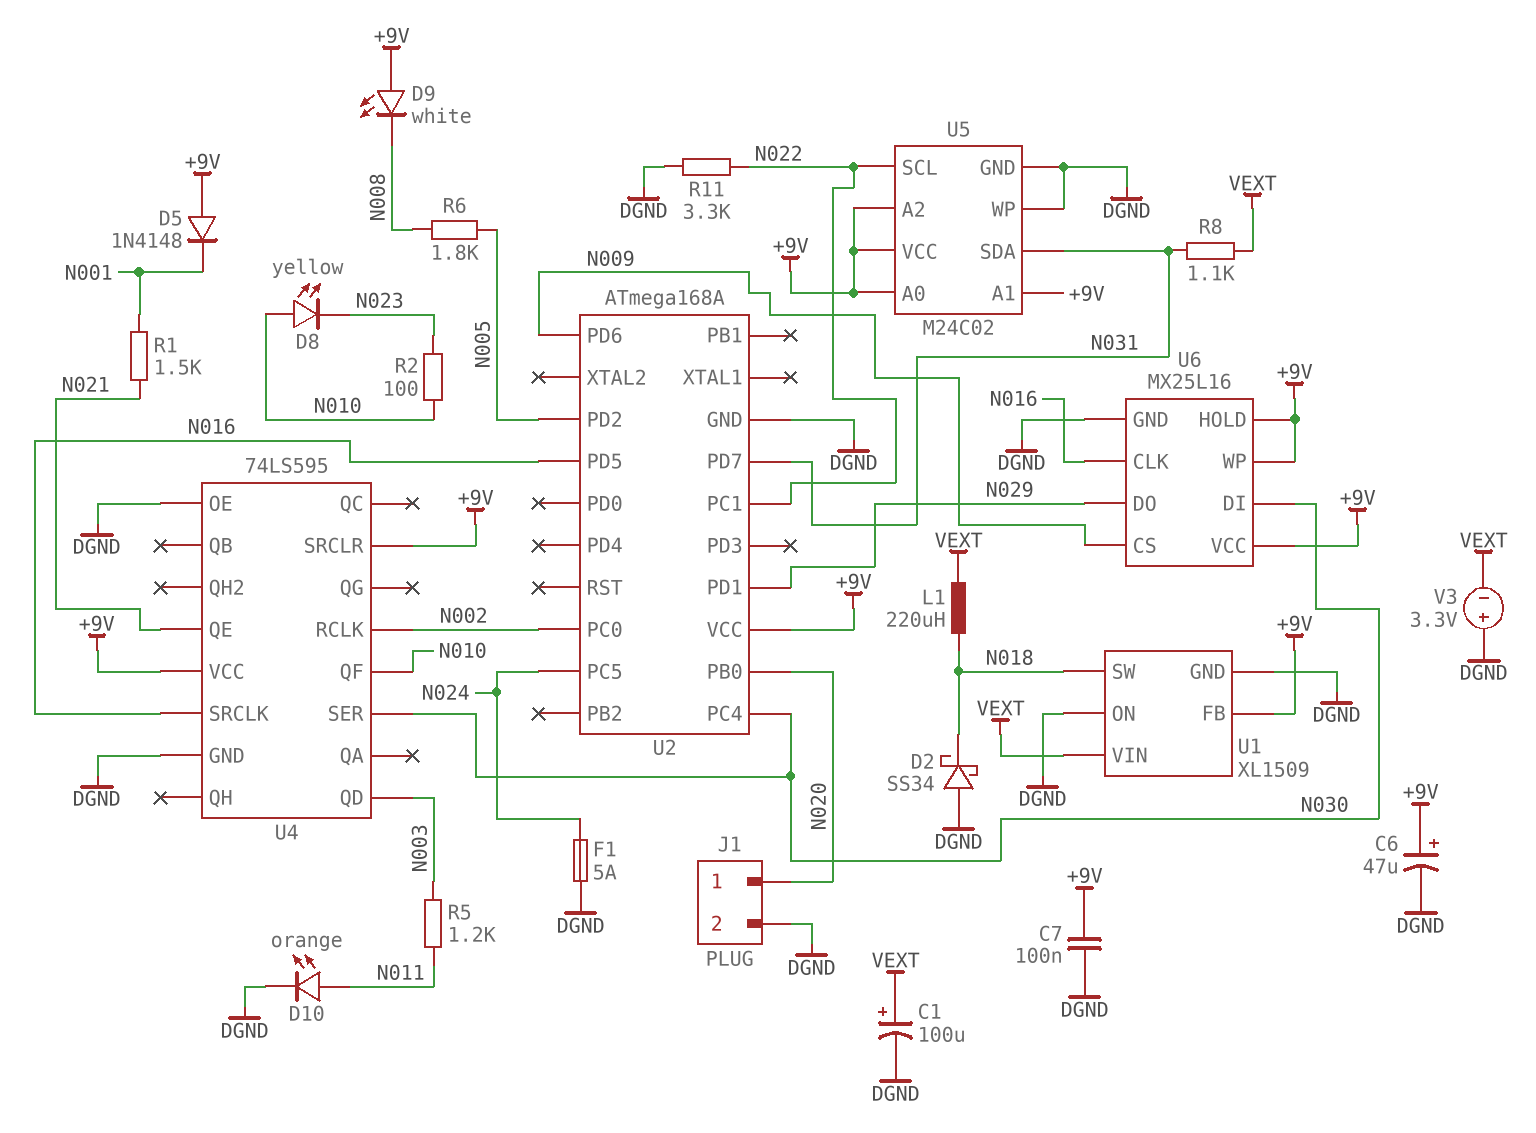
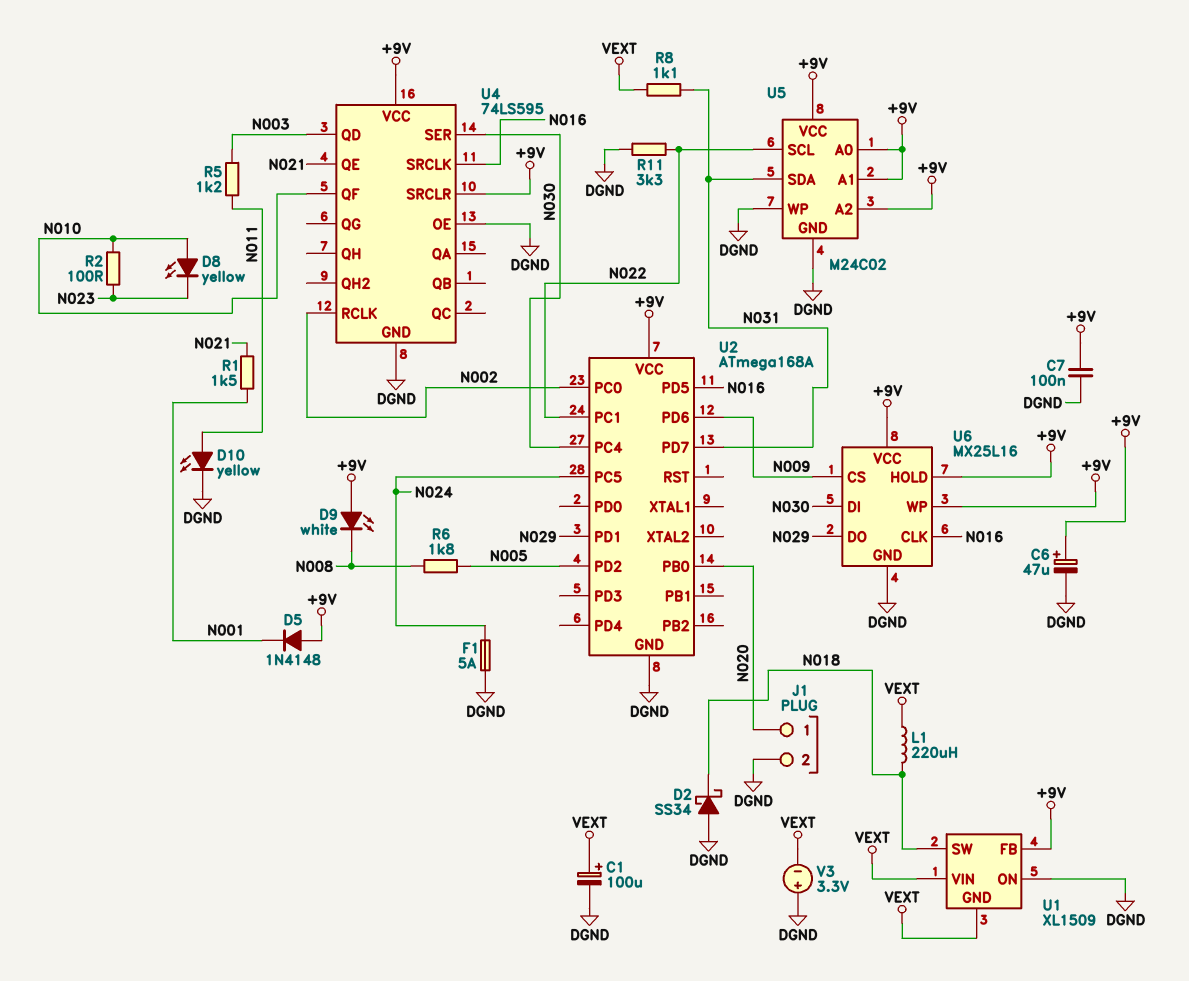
D10: LED orange (A N011, K DGND) -> LED yellow (A N011, K DGND)
U1 pin GND: DGND -> VEXT

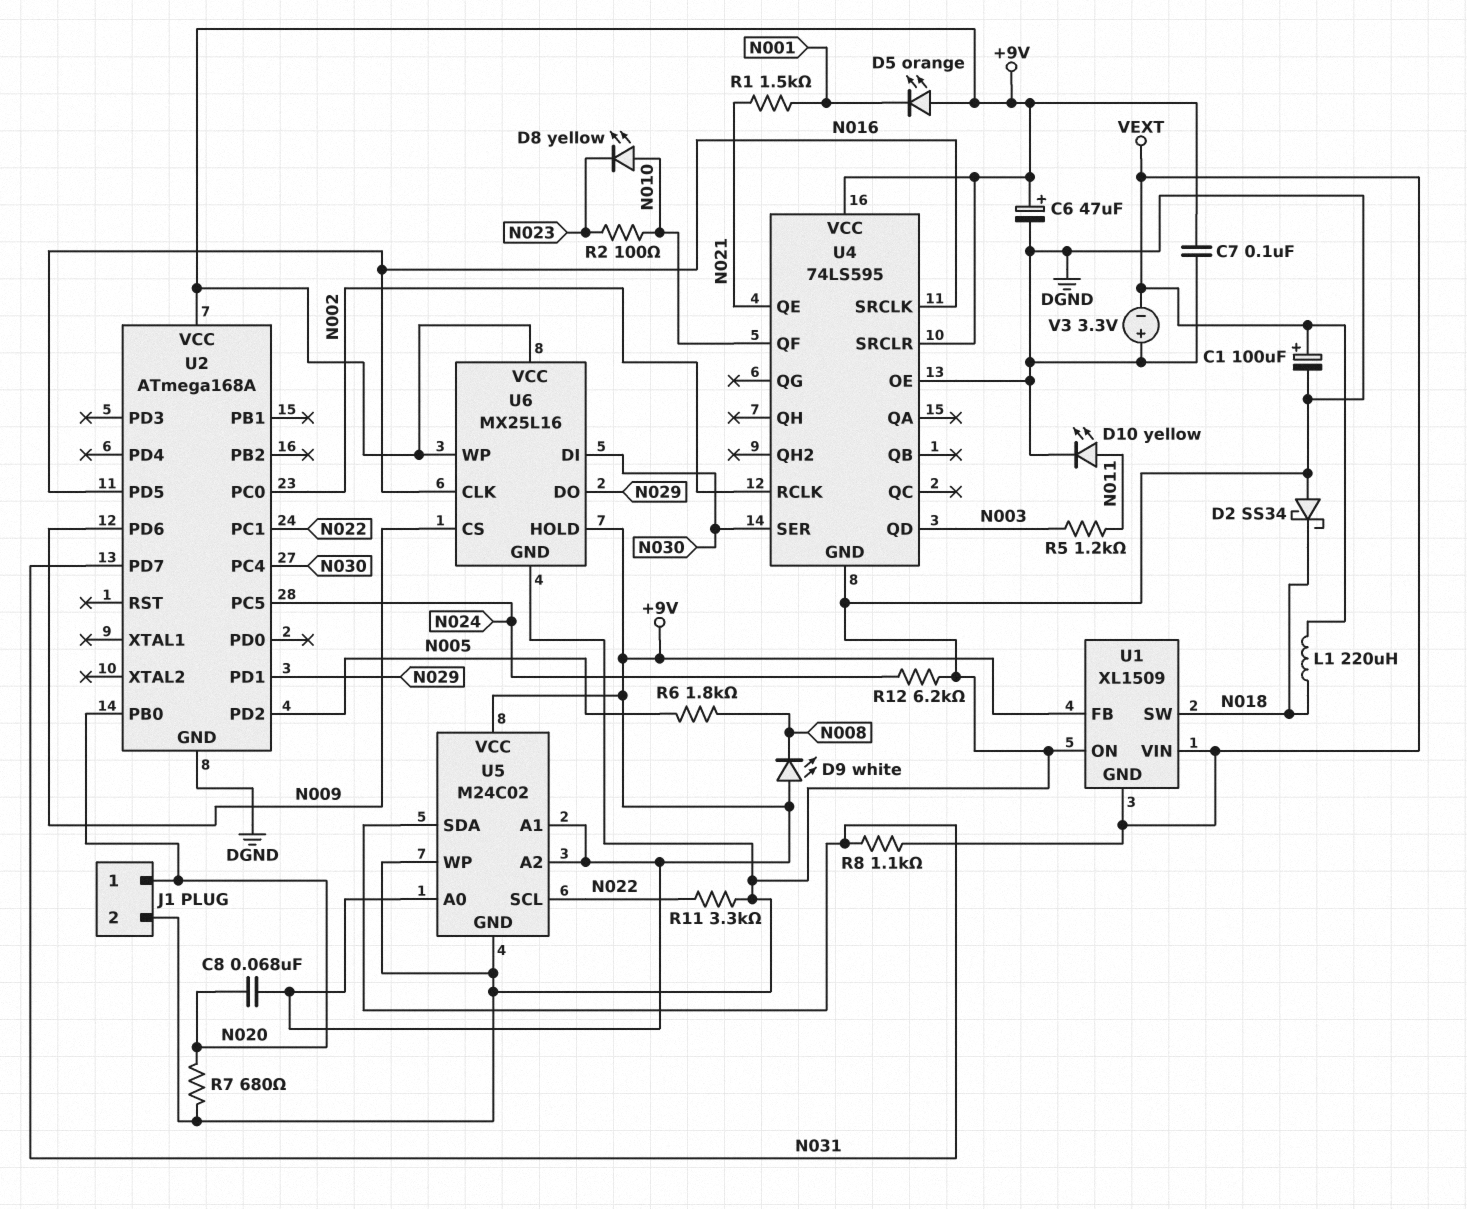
C8: none -> 68nF (+9V, N020)
D5: diode 1N4148 (A +9V, K N001) -> LED orange (A +9V, K N001)
F1: 5A (DGND, N024) -> none
R7: none -> 680 (DGND, N020)
R12: none -> 6.2k (DGND, N024)

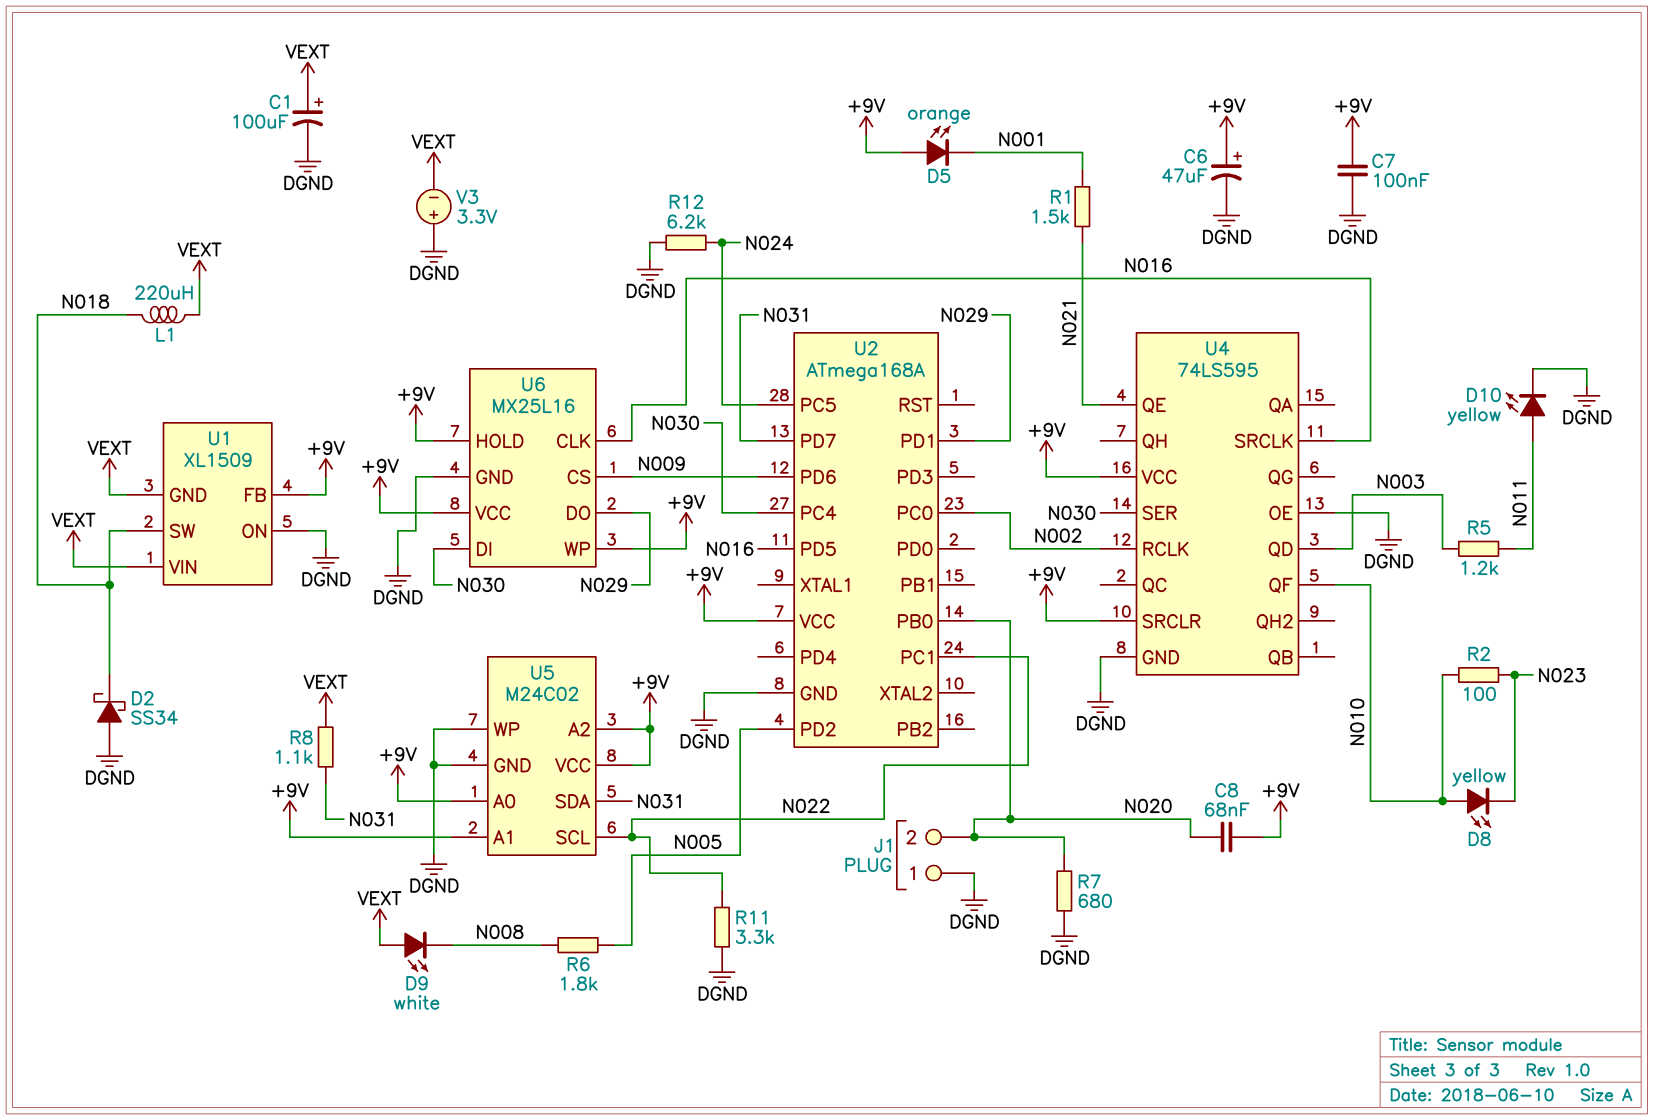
D9: LED white (A +9V, K N008) -> LED white (A VEXT, K N008)
J1 pin 1: N020 -> DGND
J1 pin 2: DGND -> N020

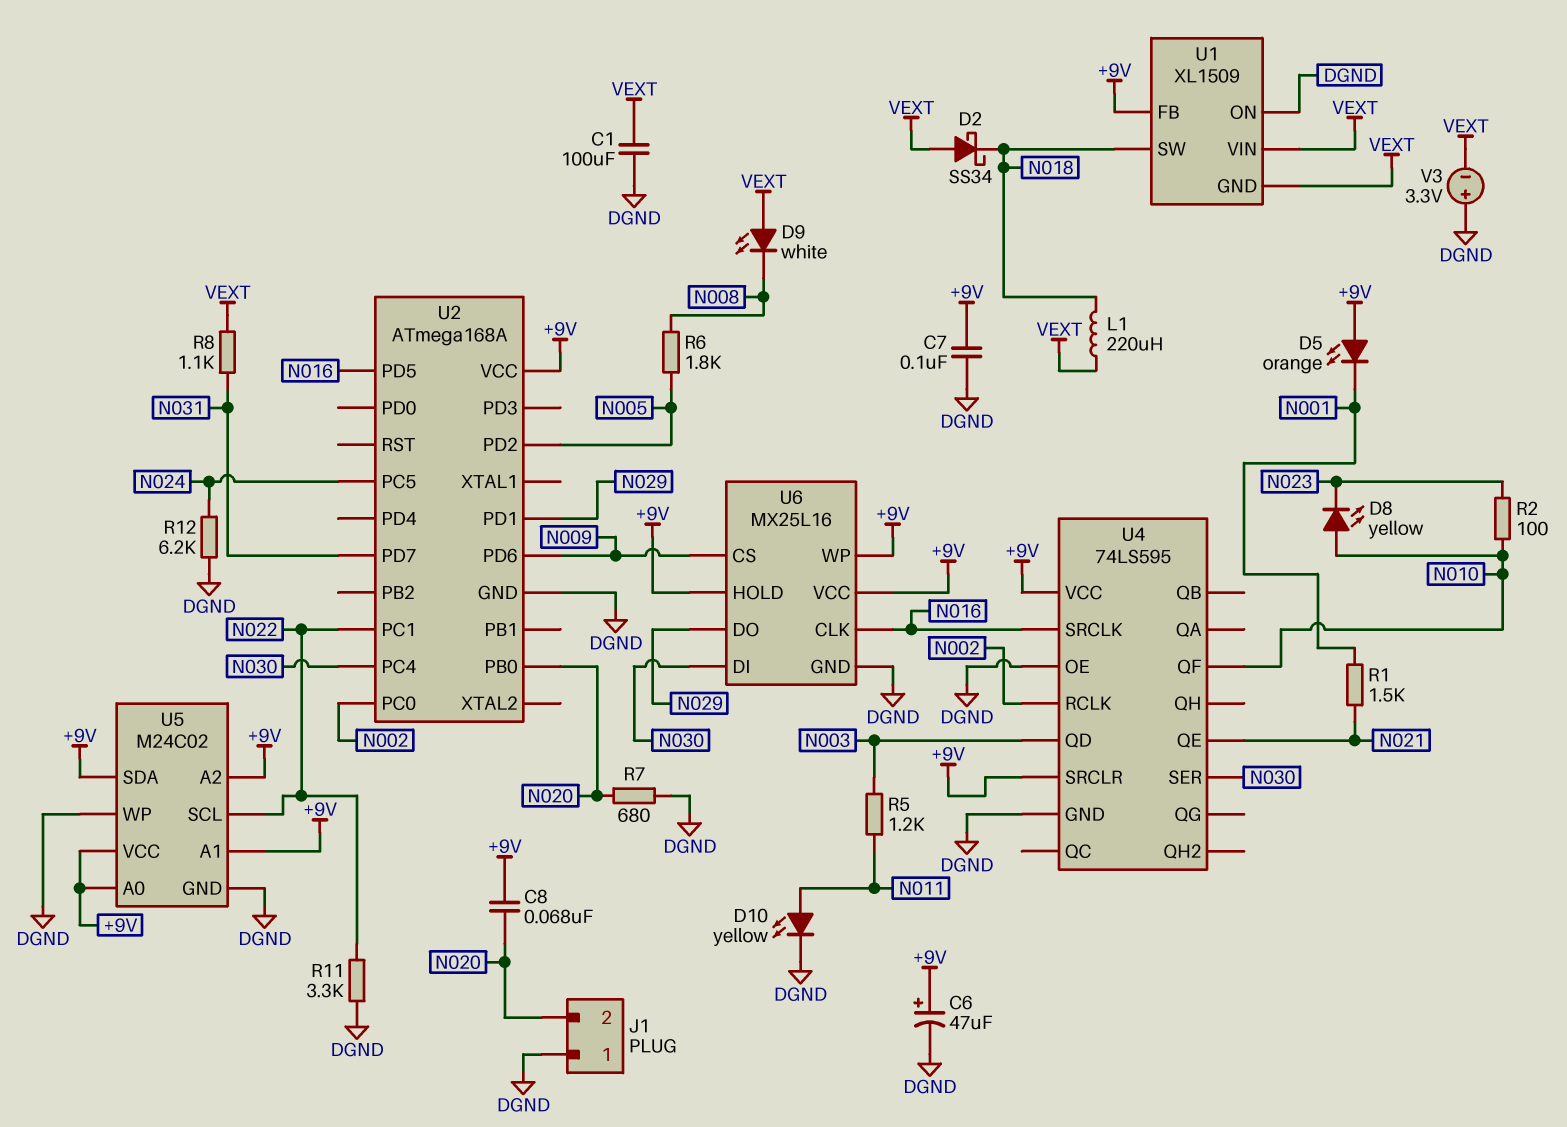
C1: 100uF (plus VEXT, minus DGND) -> 100uF (DGND, VEXT)
D2: schottky SS34 (A DGND, K N018) -> schottky SS34 (A VEXT, K N018)
U5 pin SDA: N031 -> +9V

